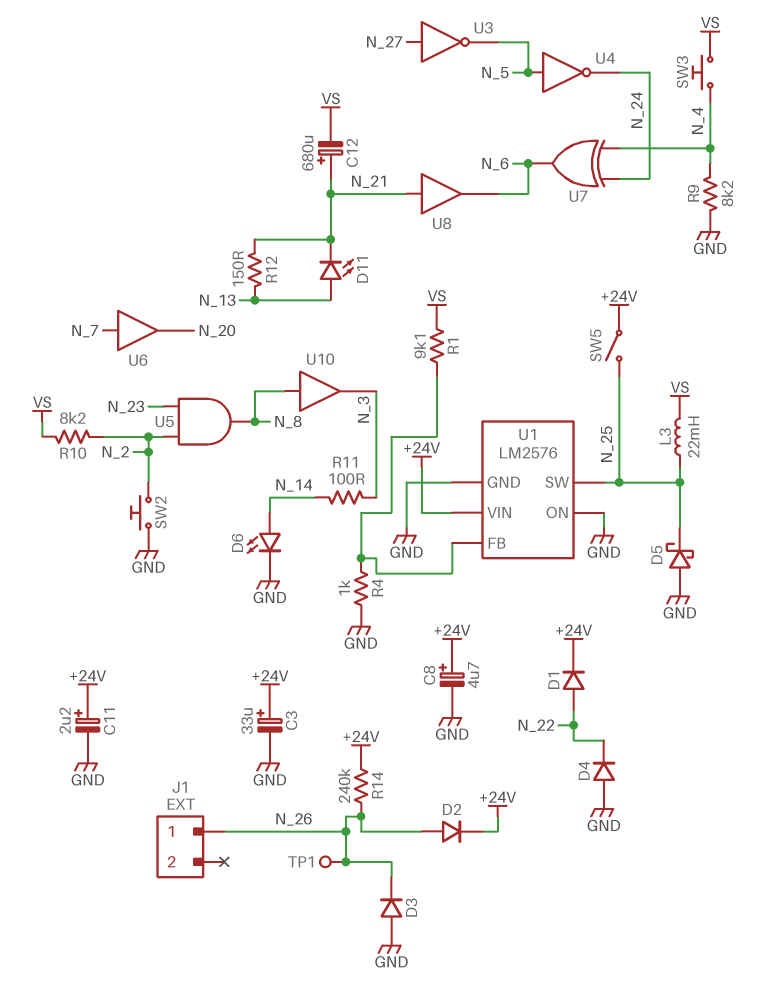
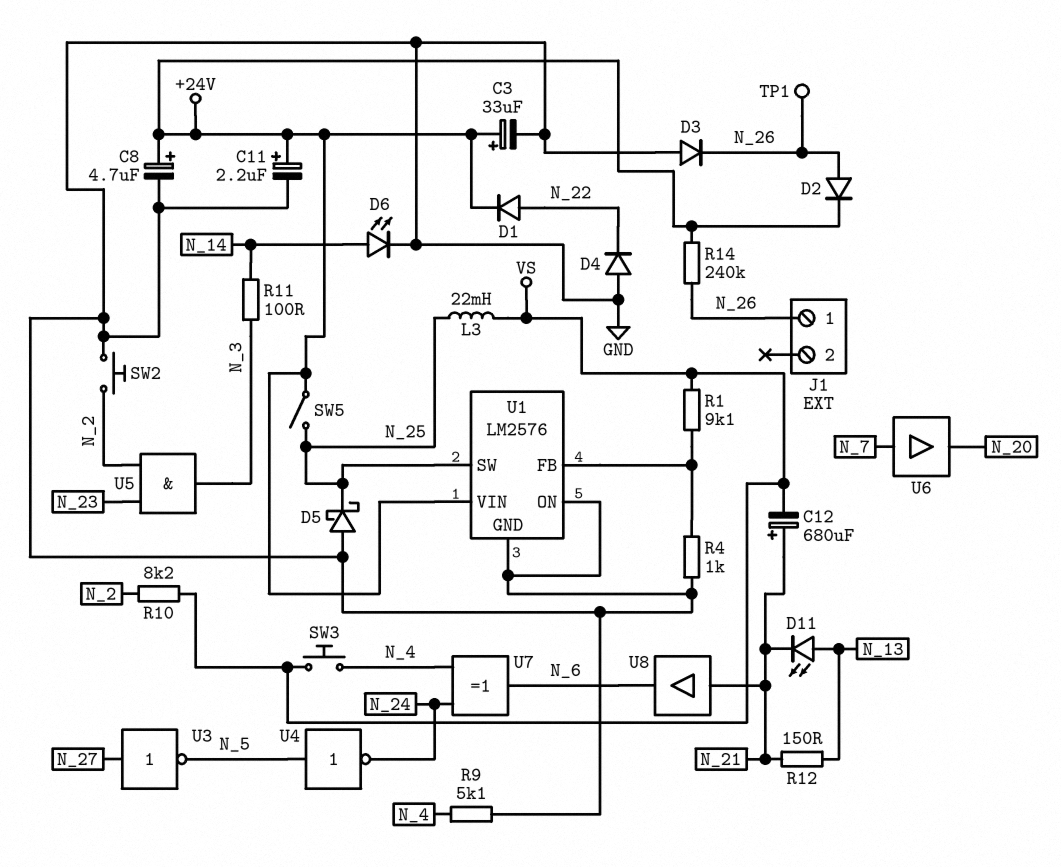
R9: 8.2k (GND, N_4) -> 5.1k (GND, N_4)
U5: AND (in N_2, in N_23, out N_8) -> AND (in N_2, in N_23, out N_3)
U10: buffer (in N_8, out N_3) -> none

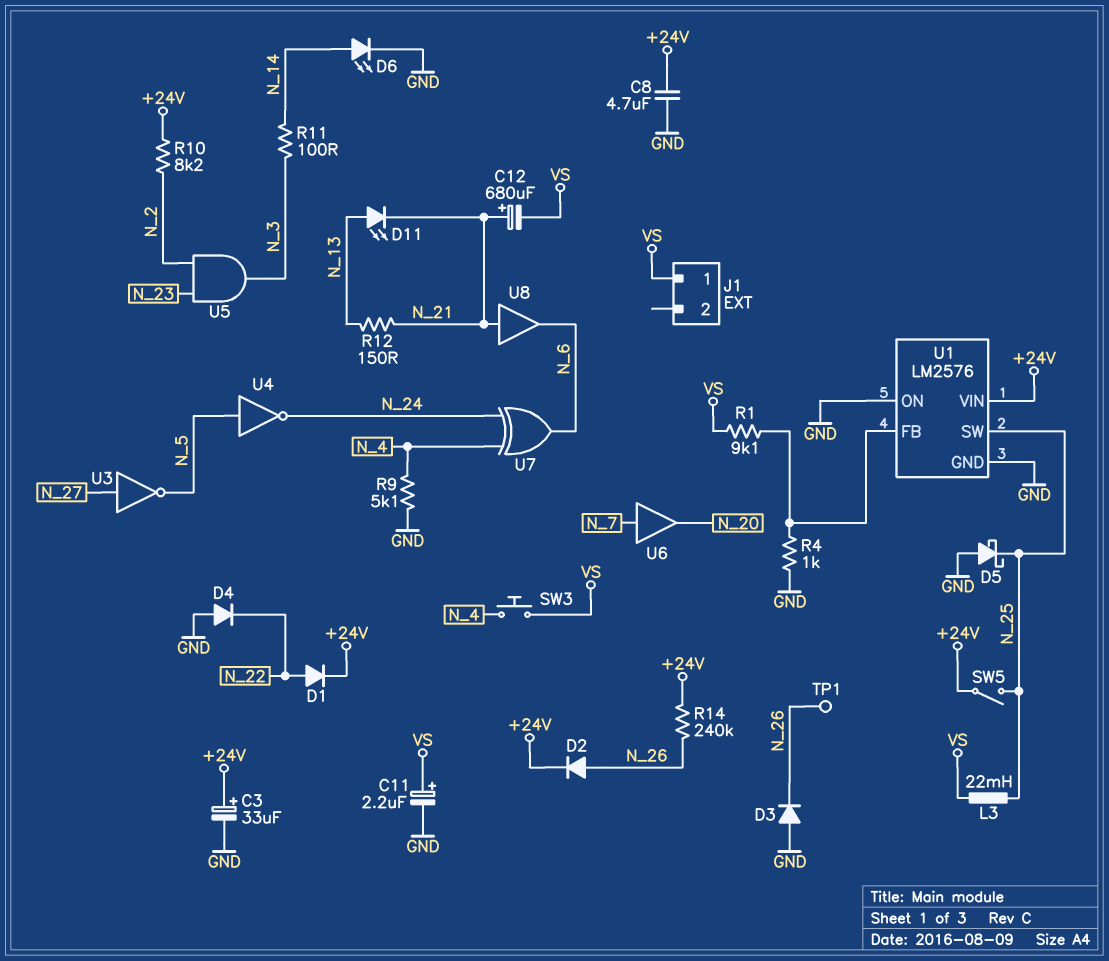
C8: 4.7uF (plus +24V, minus GND) -> 4.7uF (+24V, GND)
C11: 2.2uF (plus +24V, minus GND) -> 2.2uF (plus VS, minus GND)
J1 pin 1: N_26 -> VS
R10: 8.2k (N_2, VS) -> 8.2k (+24V, N_2)
SW2: button (GND, N_2) -> none

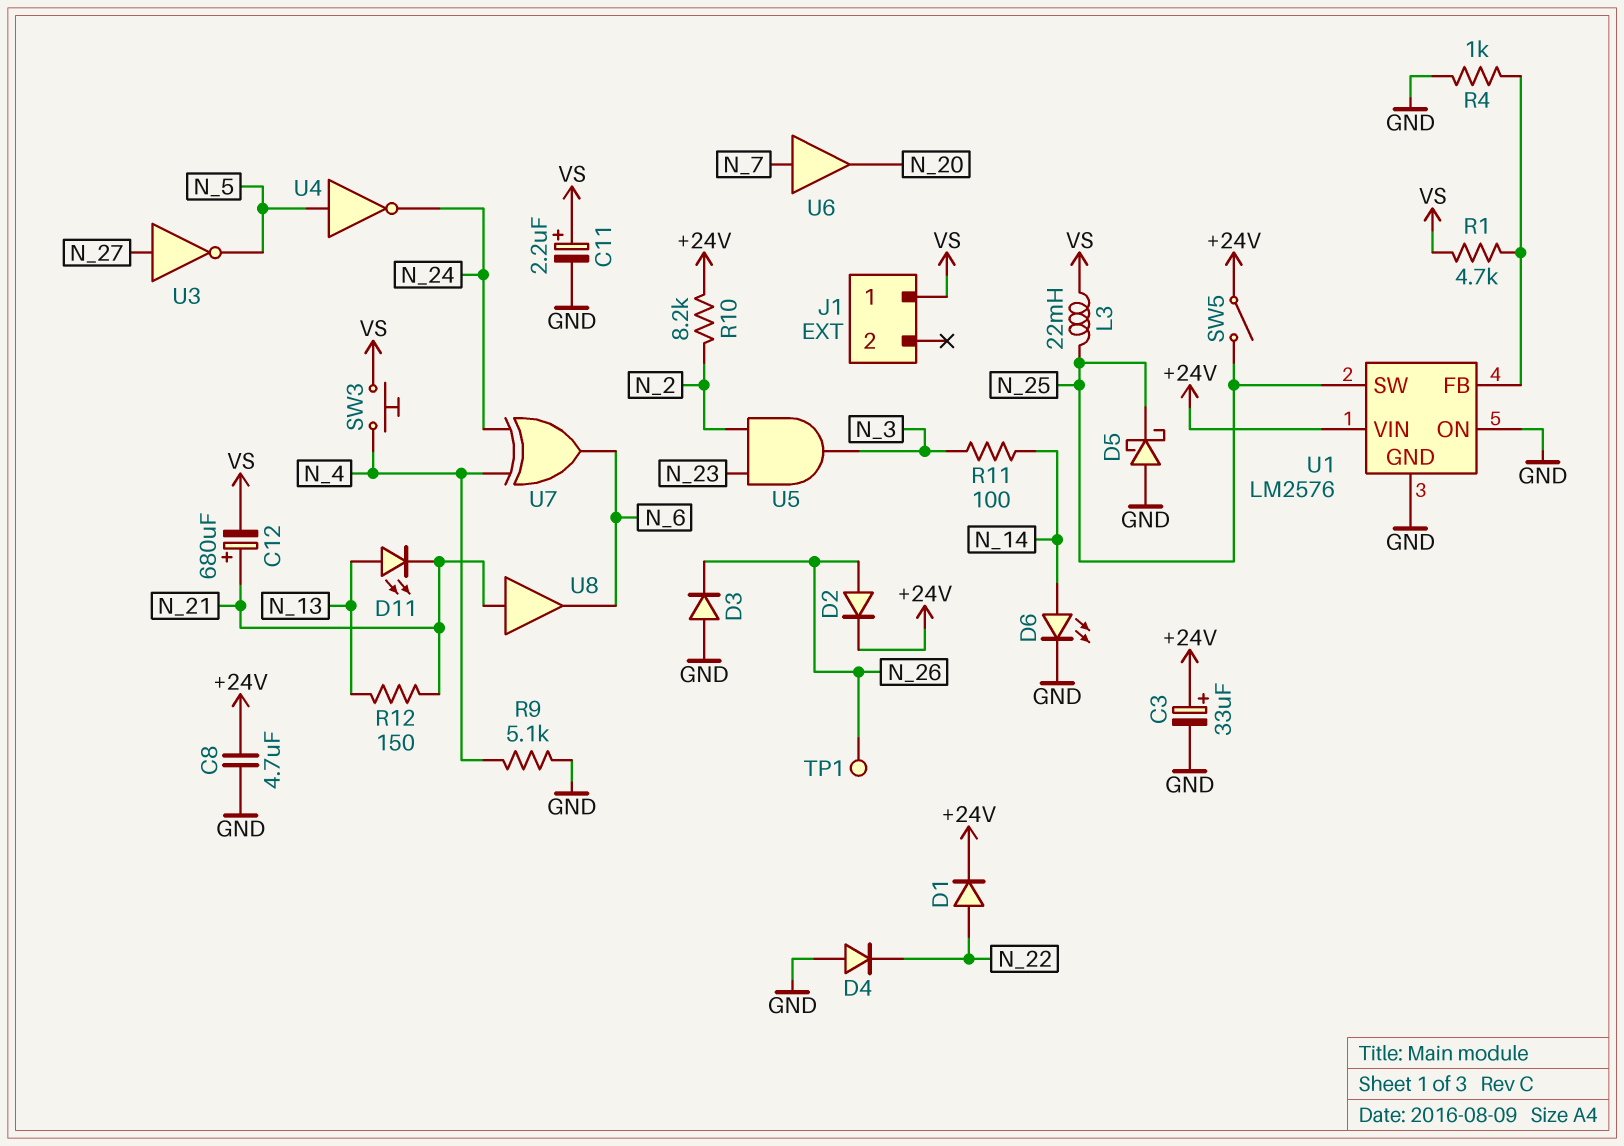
R1: 9.1k (U1/FB, VS) -> 4.7k (U1/FB, VS)
R14: 240k (+24V, N_26) -> none

